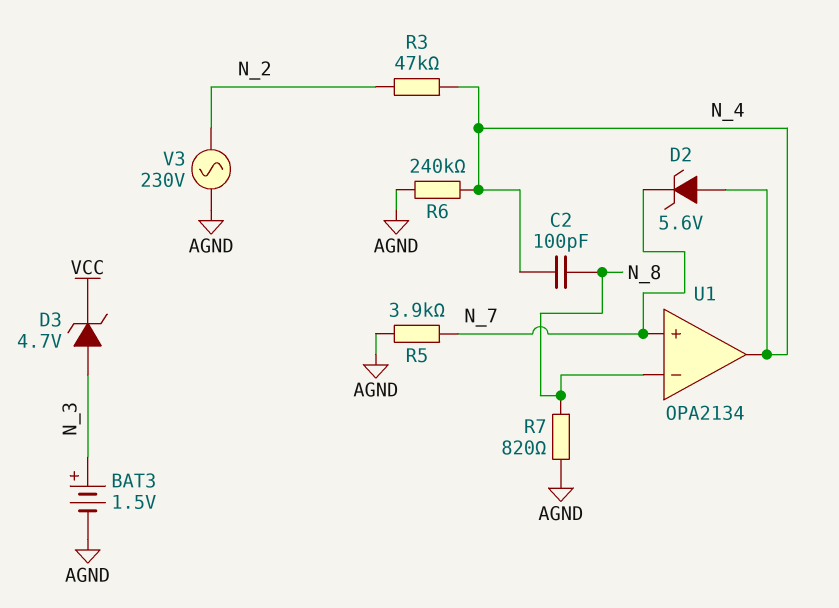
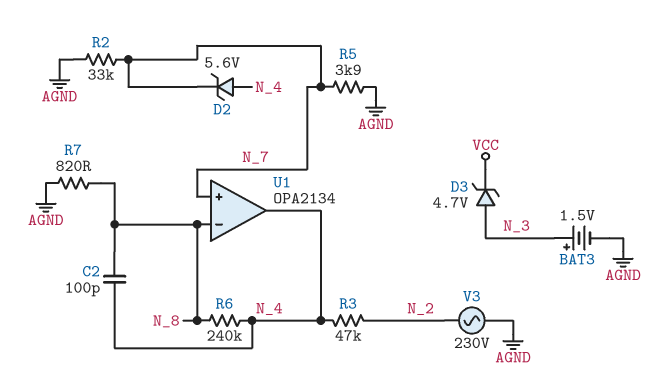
R2: none -> 33k (AGND, N_7)
R6: 240k (AGND, N_4) -> 240k (N_4, N_8)

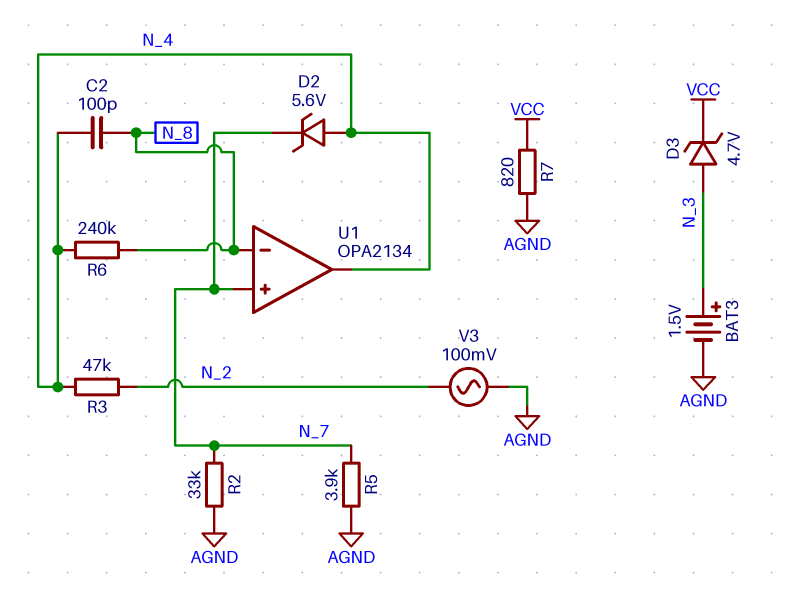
R7: 820 (AGND, N_8) -> 820 (AGND, VCC)
V3: AC 230V (AGND, N_2) -> AC 100mV (AGND, N_2)

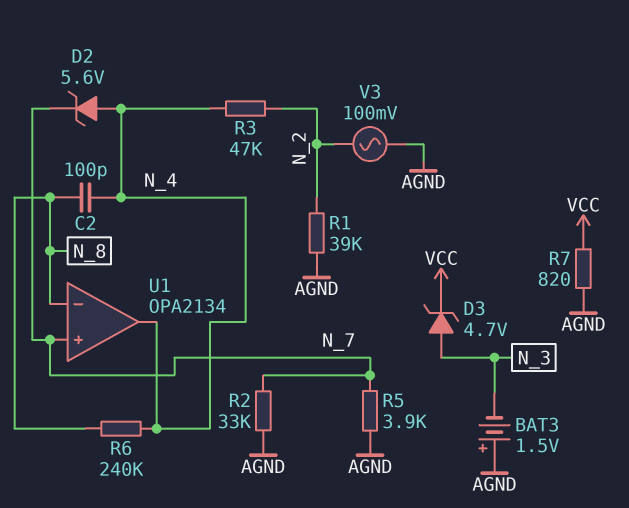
BAT3: 1.5V (plus N_3, minus AGND) -> 1.5V (plus AGND, minus N_3)
R1: none -> 39k (AGND, N_2)

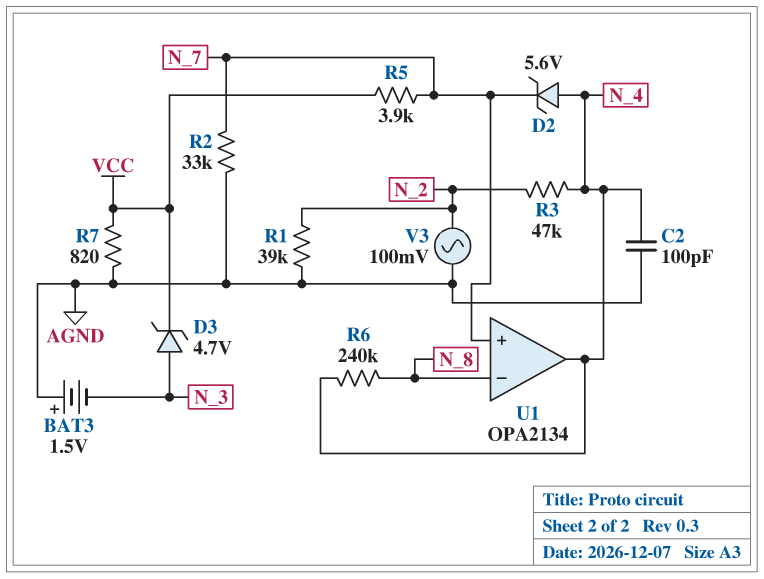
C2: 100pF (N_4, N_8) -> 100pF (AGND, N_4)
R5: 3.9k (AGND, N_7) -> 3.9k (N_7, VCC)

